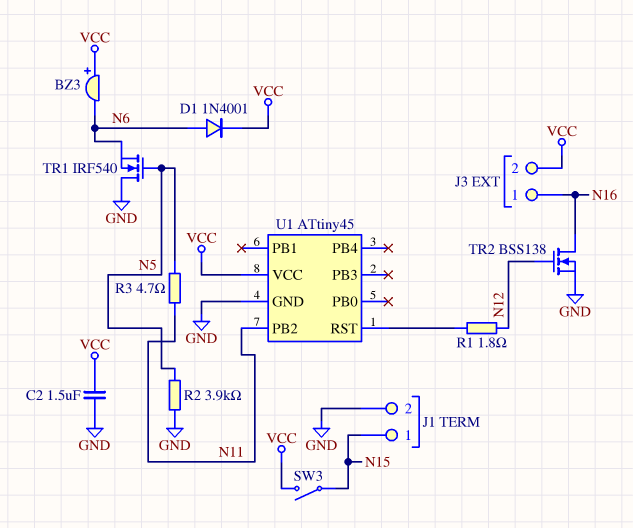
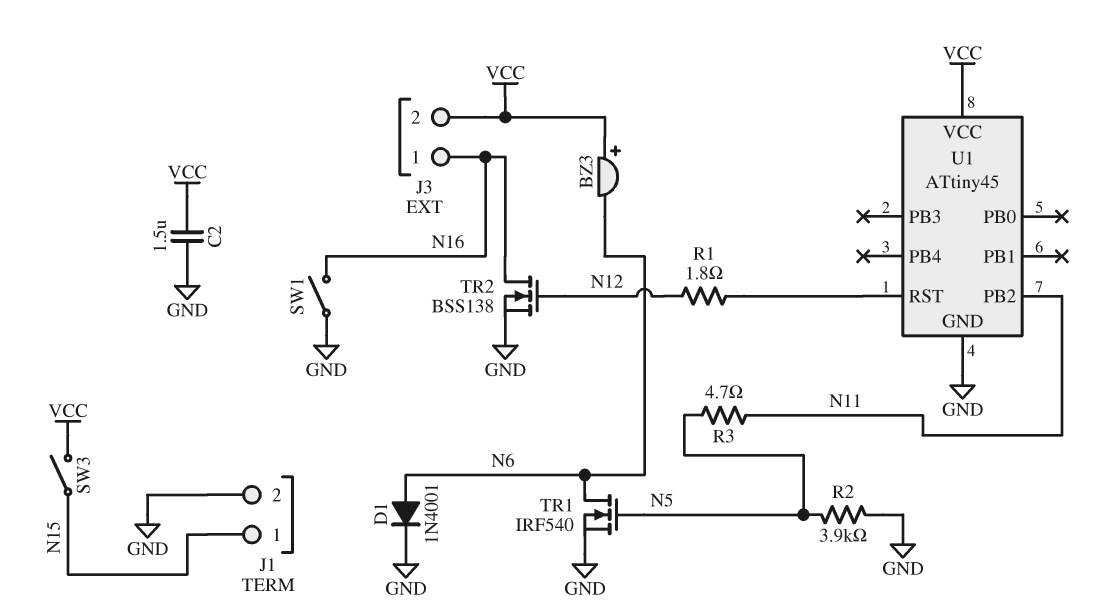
D1: diode 1N4001 (A N6, K VCC) -> diode 1N4001 (A N6, K GND)
SW1: none -> switch (GND, N16)
TR1: NMOS IRF540 (G N5, D GND, S N6) -> NMOS IRF540 (G N5, D N6, S GND)

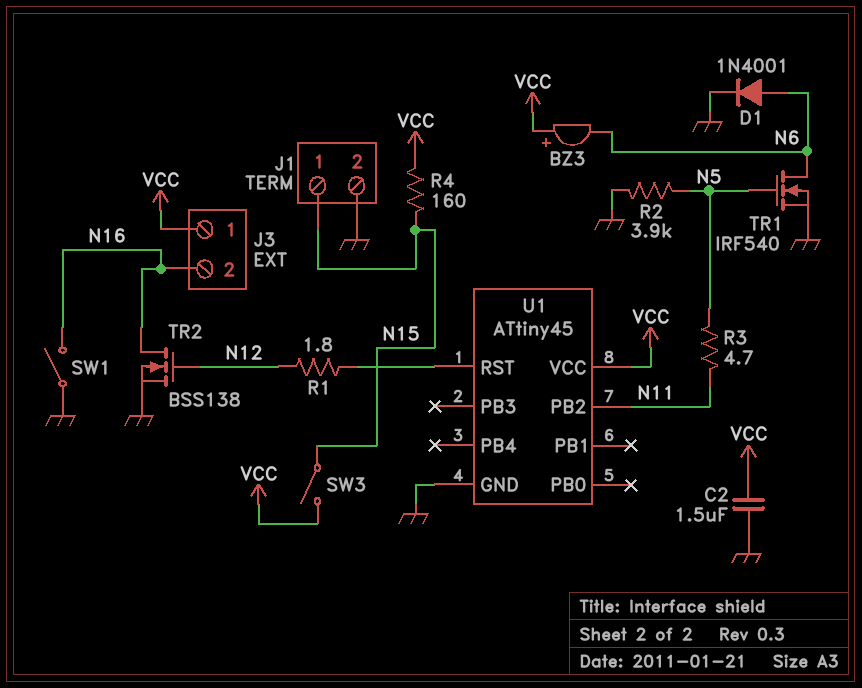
J3 pin 1: N16 -> VCC
J3 pin 2: VCC -> N16
R4: none -> 160 (N15, VCC)

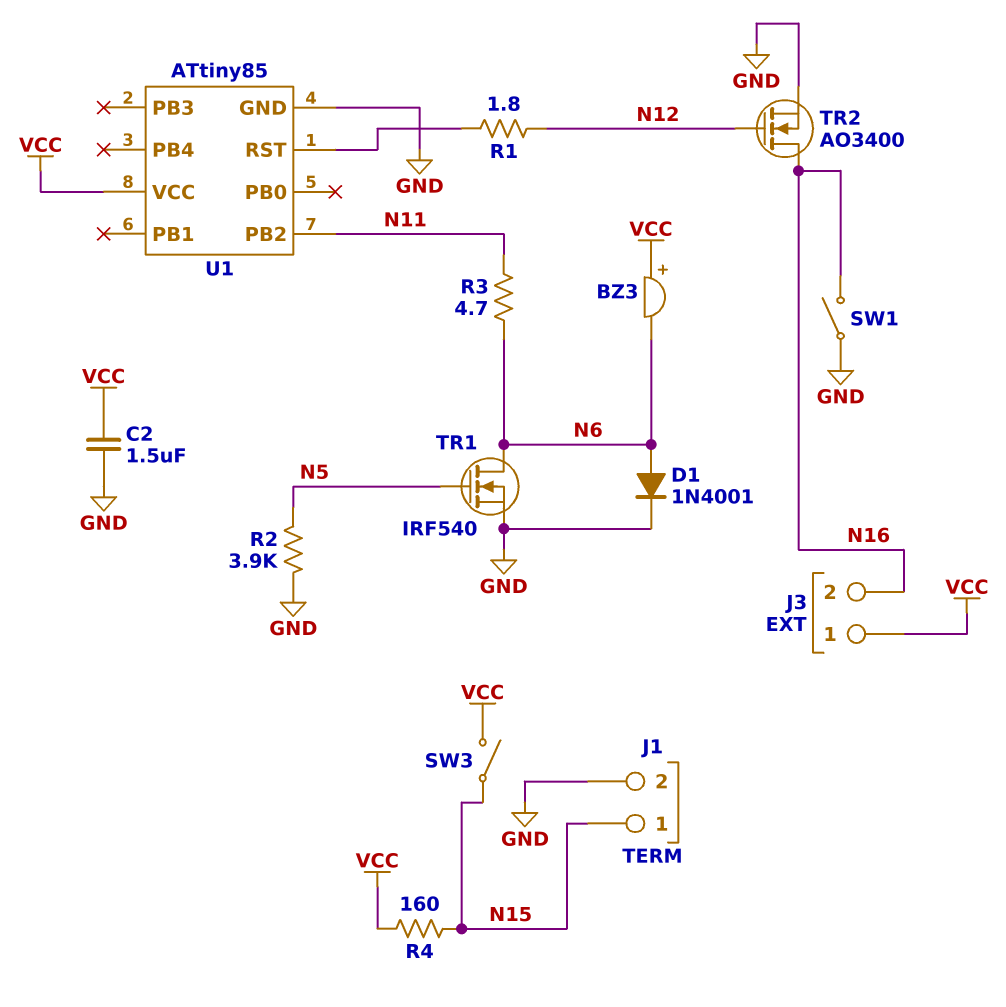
R3: 4.7 (N5, N11) -> 4.7 (N6, N11)
TR2: NMOS BSS138 (G N12, D N16, S GND) -> NMOS AO3400 (G N12, D N16, S GND)
U1: ATtiny45 -> ATtiny85

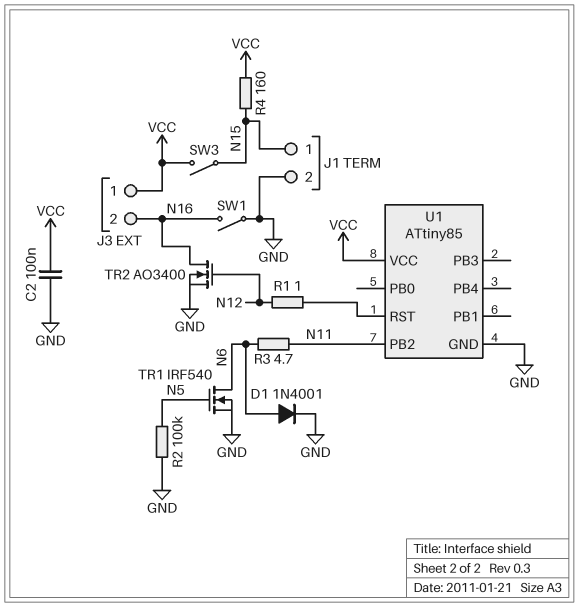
BZ3: buzzer (plus VCC, minus N6) -> none
C2: 1.5uF (GND, VCC) -> 100nF (GND, VCC)
R1: 1.8 (N12, U1/RST) -> 1 (N12, U1/RST)
R2: 3.9k (GND, N5) -> 100k (GND, N5)

